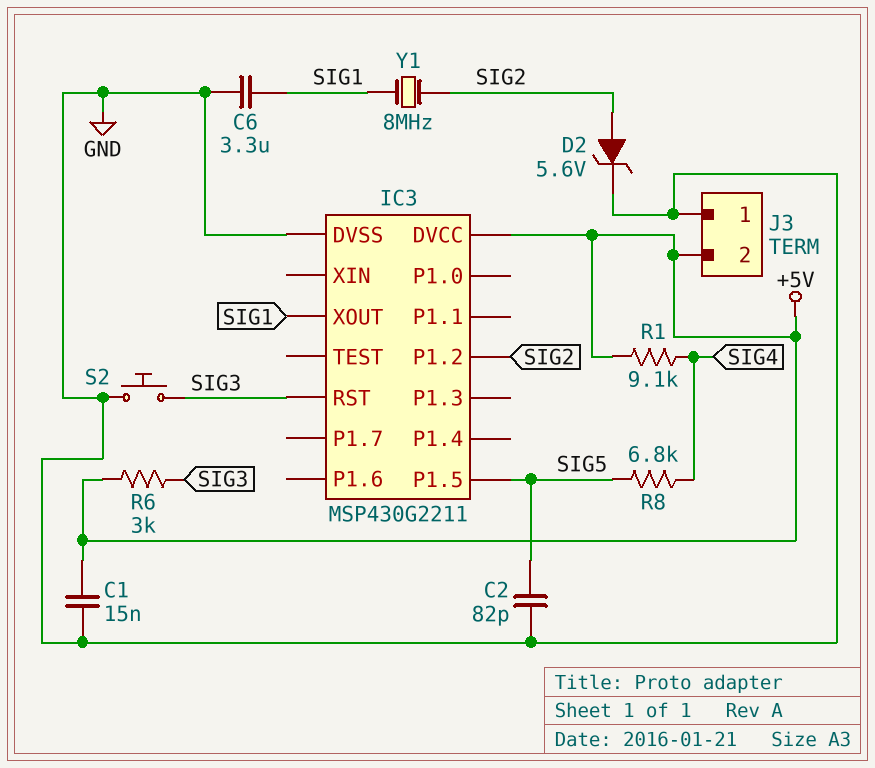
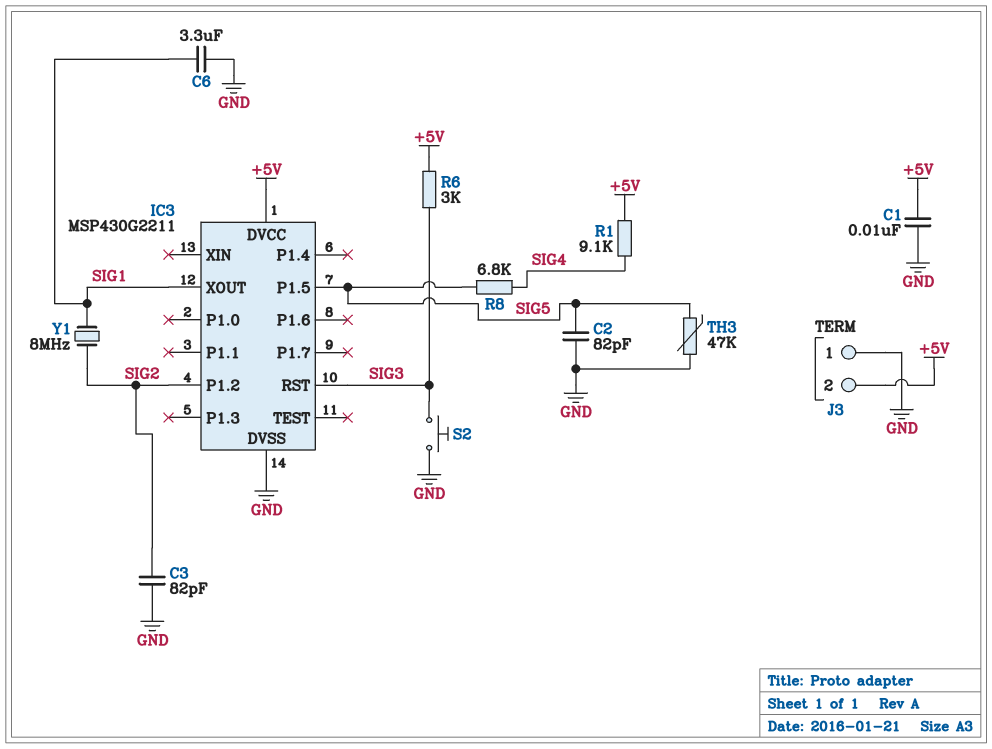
C1: 15nF (+5V, GND) -> 10nF (+5V, GND)
C3: none -> 82pF (GND, SIG2)
D2: zener 5.6V (A SIG2, K GND) -> none
TH3: none -> 47k (GND, SIG5)

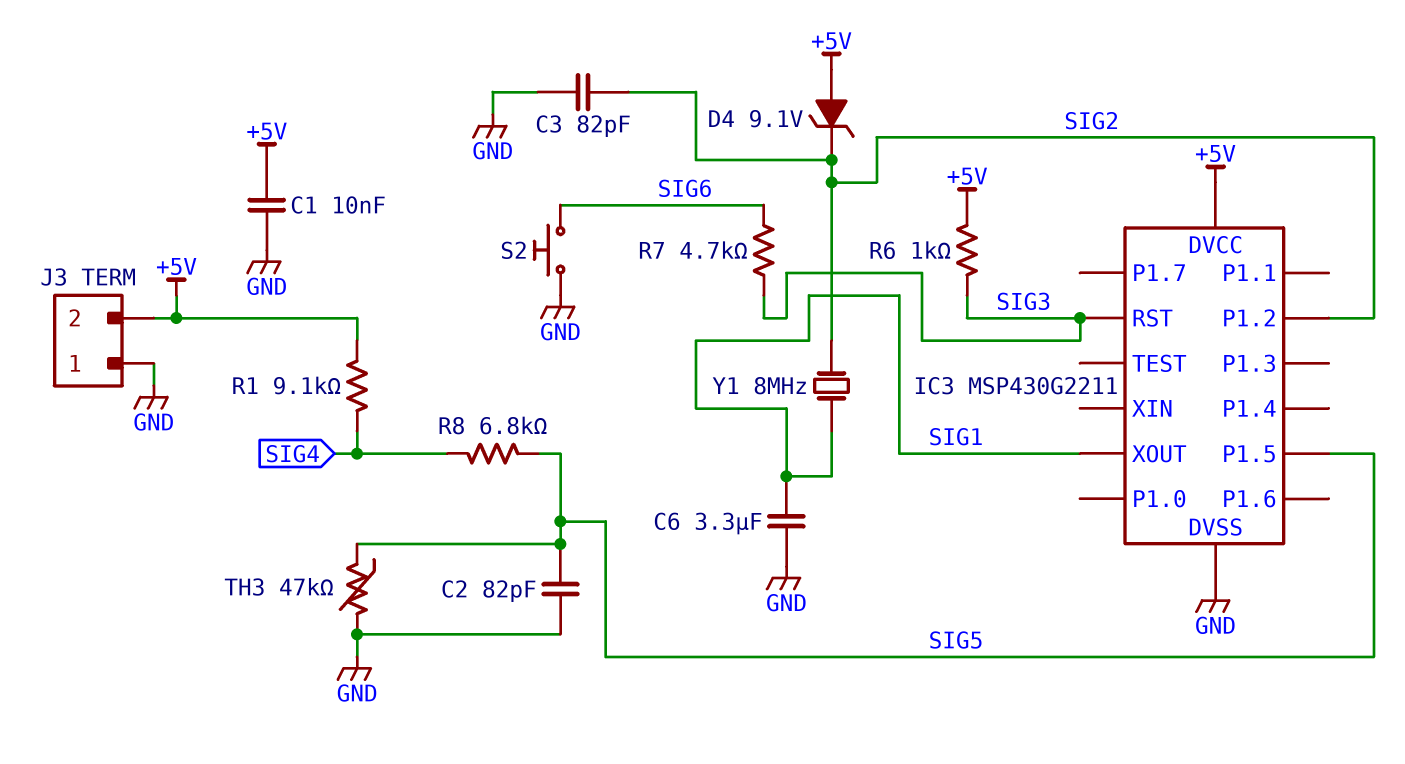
D4: none -> zener 9.1V (A +5V, K SIG2)
R6: 3k (+5V, SIG3) -> 1k (+5V, SIG3)
R7: none -> 4.7k (SIG3, SIG6)
S2: button (GND, SIG3) -> button (GND, SIG6)

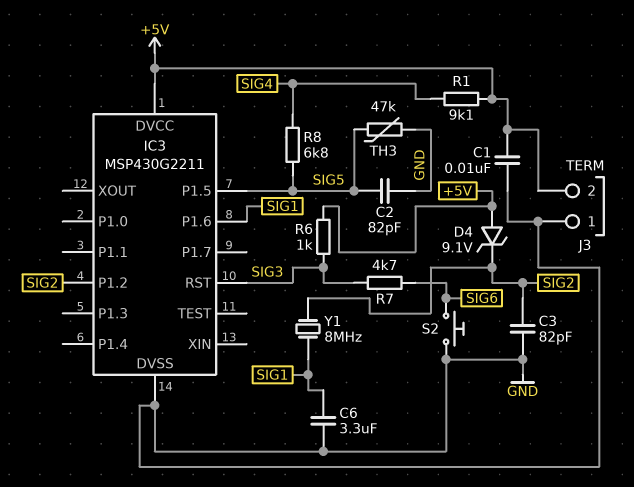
IC3 pin P1.6: none -> SIG1
IC3 pin XOUT: SIG1 -> none

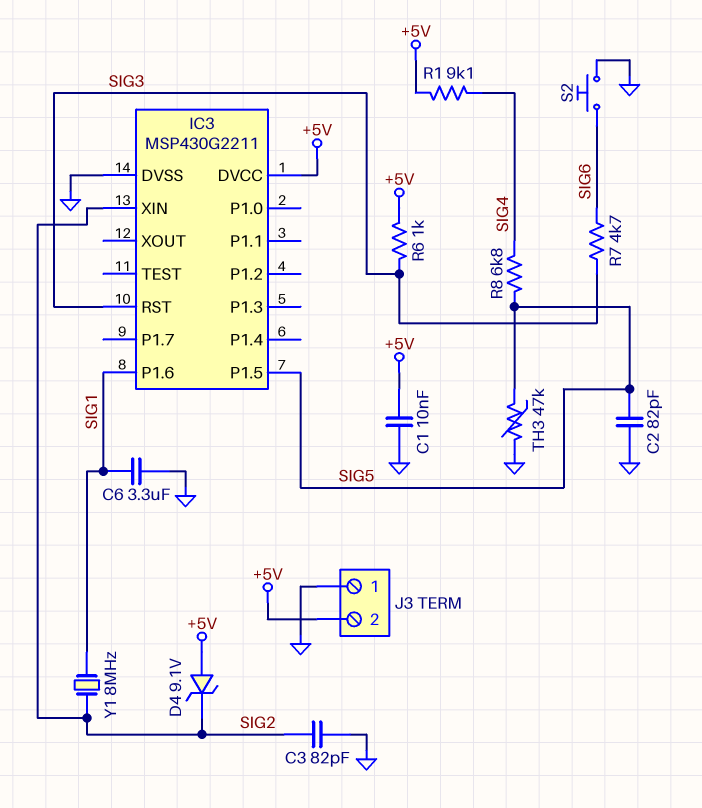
IC3 pin P1.2: SIG2 -> none
IC3 pin XIN: none -> SIG2

